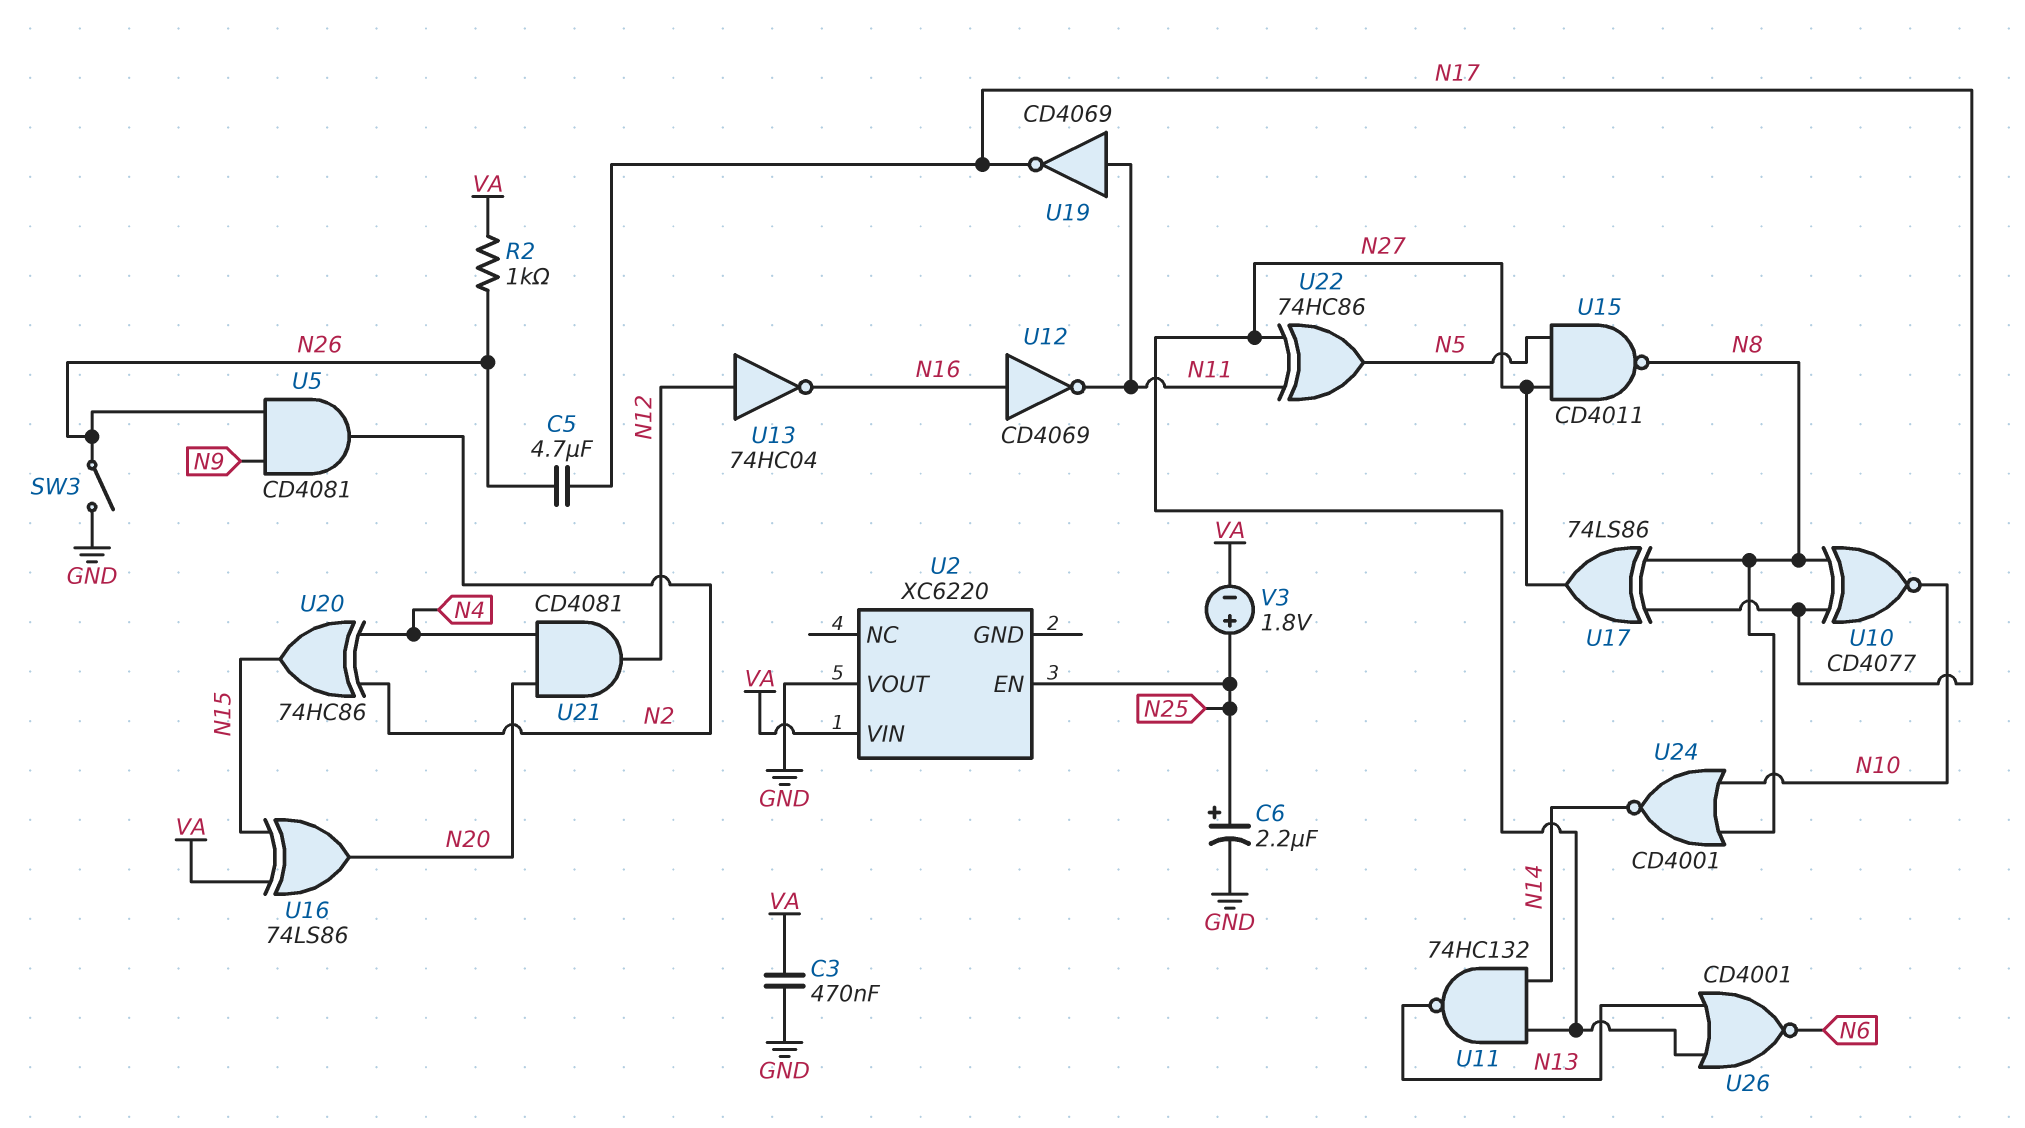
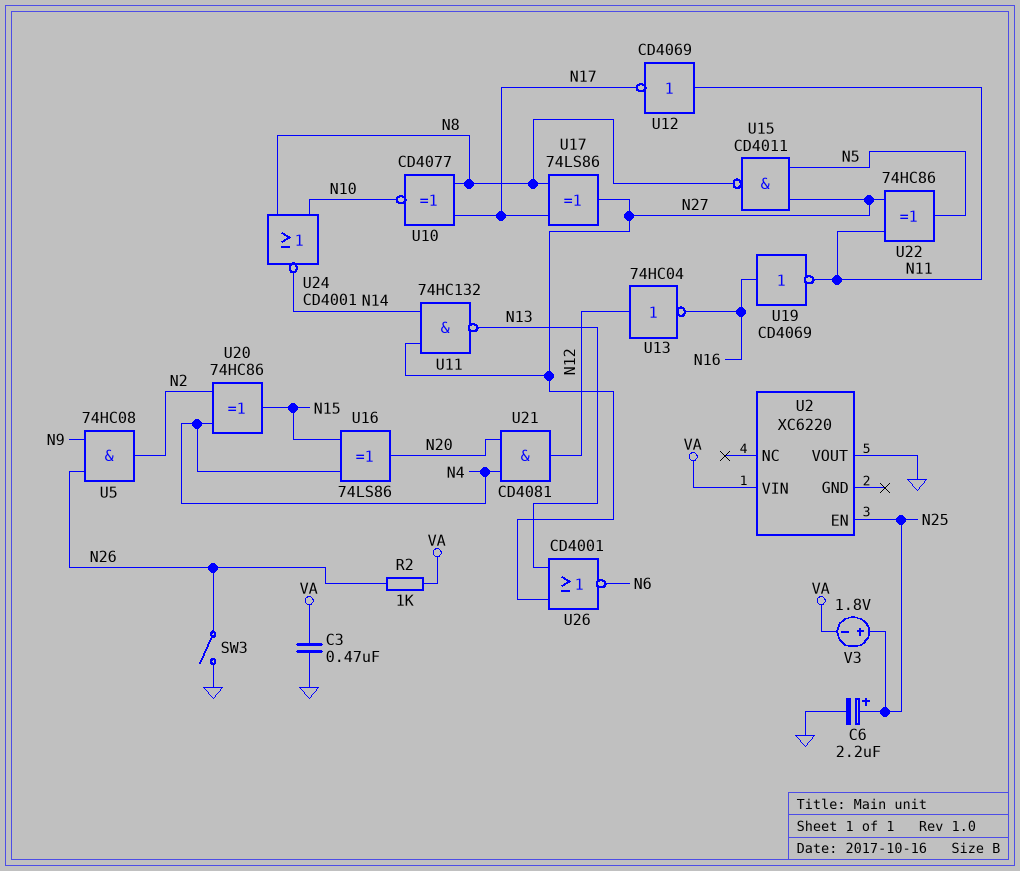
C5: 4.7uF (N17, N26) -> none
U5: AND CD4081 (in N9, in N26, out N2) -> AND 74HC08 (in N9, in N26, out N2)
U12: NOT CD4069 (in N16, out N11) -> NOT CD4069 (in N11, out N17)
U16: XOR 74LS86 (in N15, in VA, out N20) -> XOR 74LS86 (in N4, in N15, out N20)
U19: NOT CD4069 (in N11, out N17) -> NOT CD4069 (in N16, out N11)

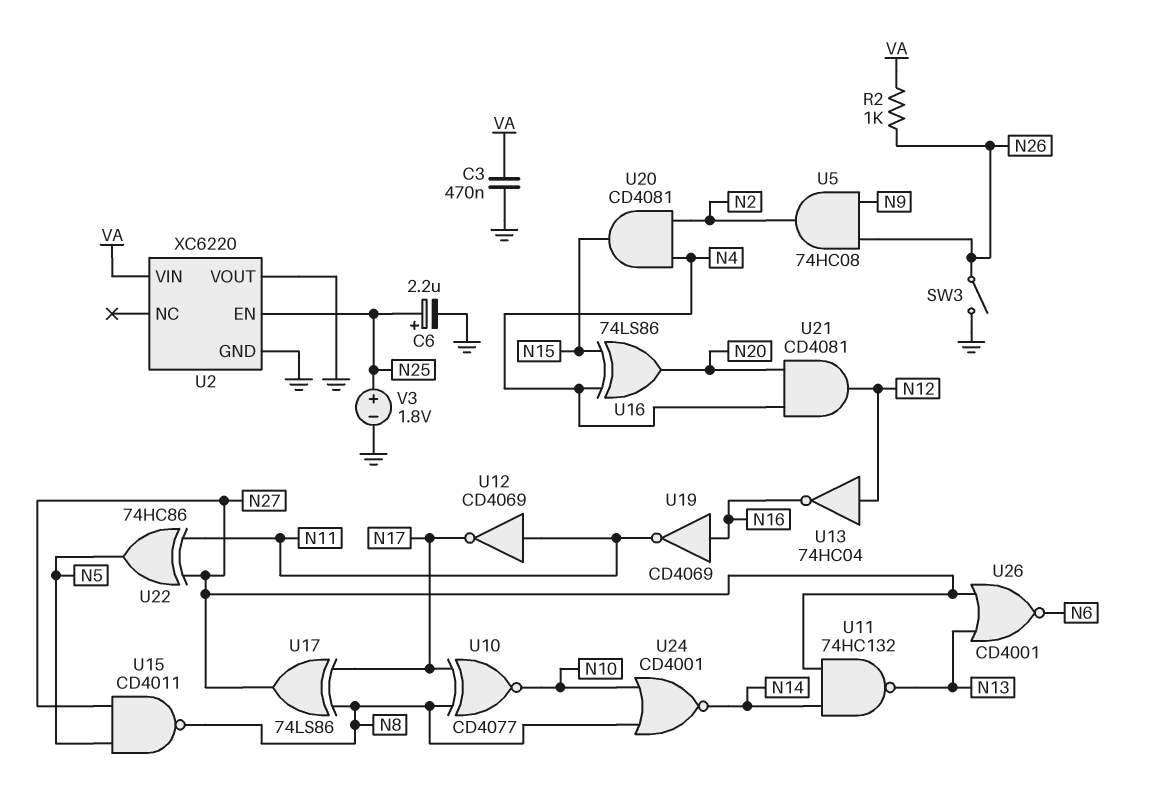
U2 pin GND: none -> GND
U20: XOR 74HC86 (in N2, in N4, out N15) -> AND CD4081 (in N2, in N4, out N15)
V3: 1.8V (plus N25, minus VA) -> 1.8V (plus N25, minus GND)

